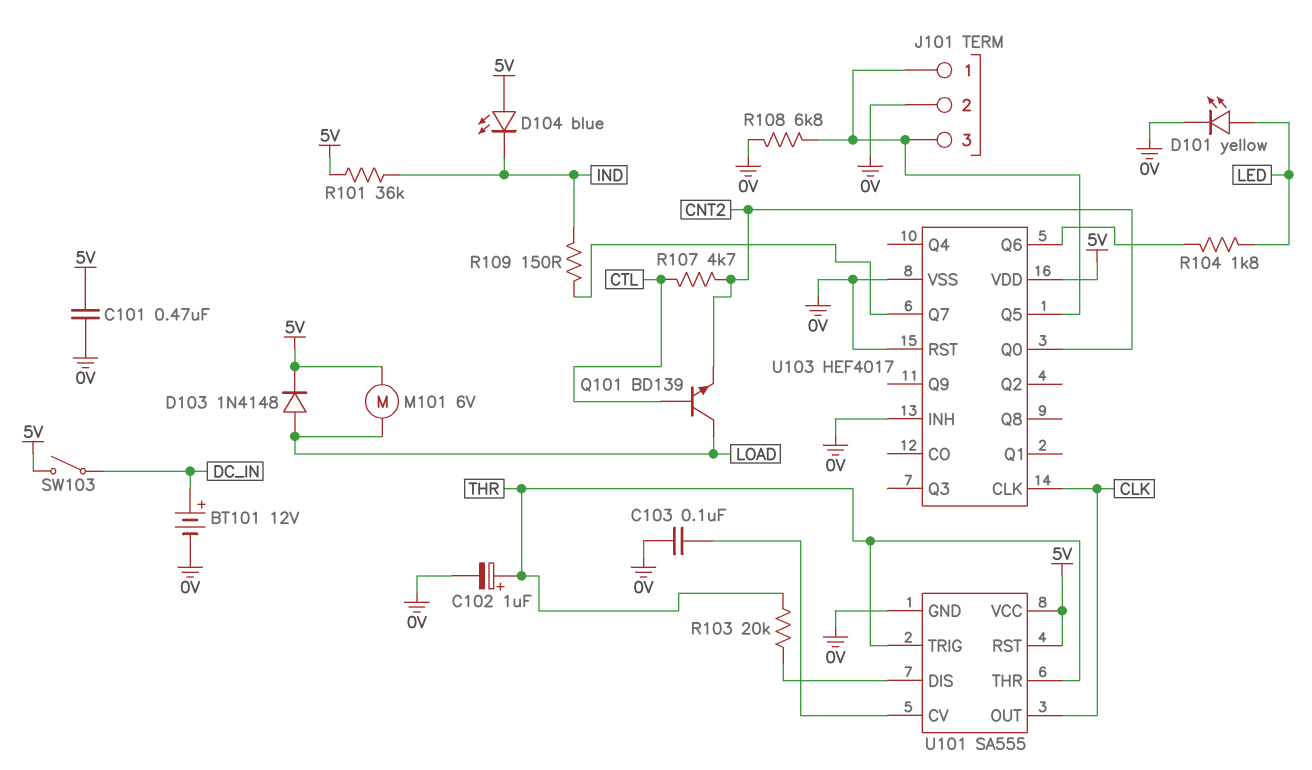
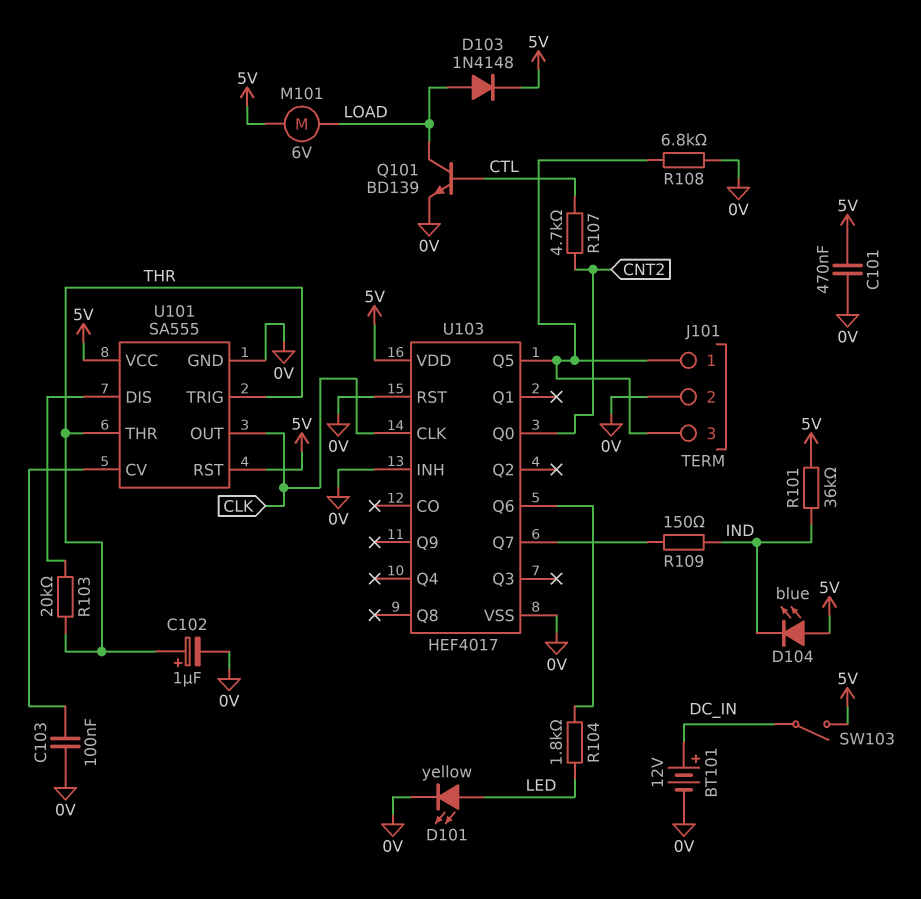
Q101: NPN BD139 (B CTL, C LOAD, E CNT2) -> NPN BD139 (B CTL, C LOAD, E 0V)

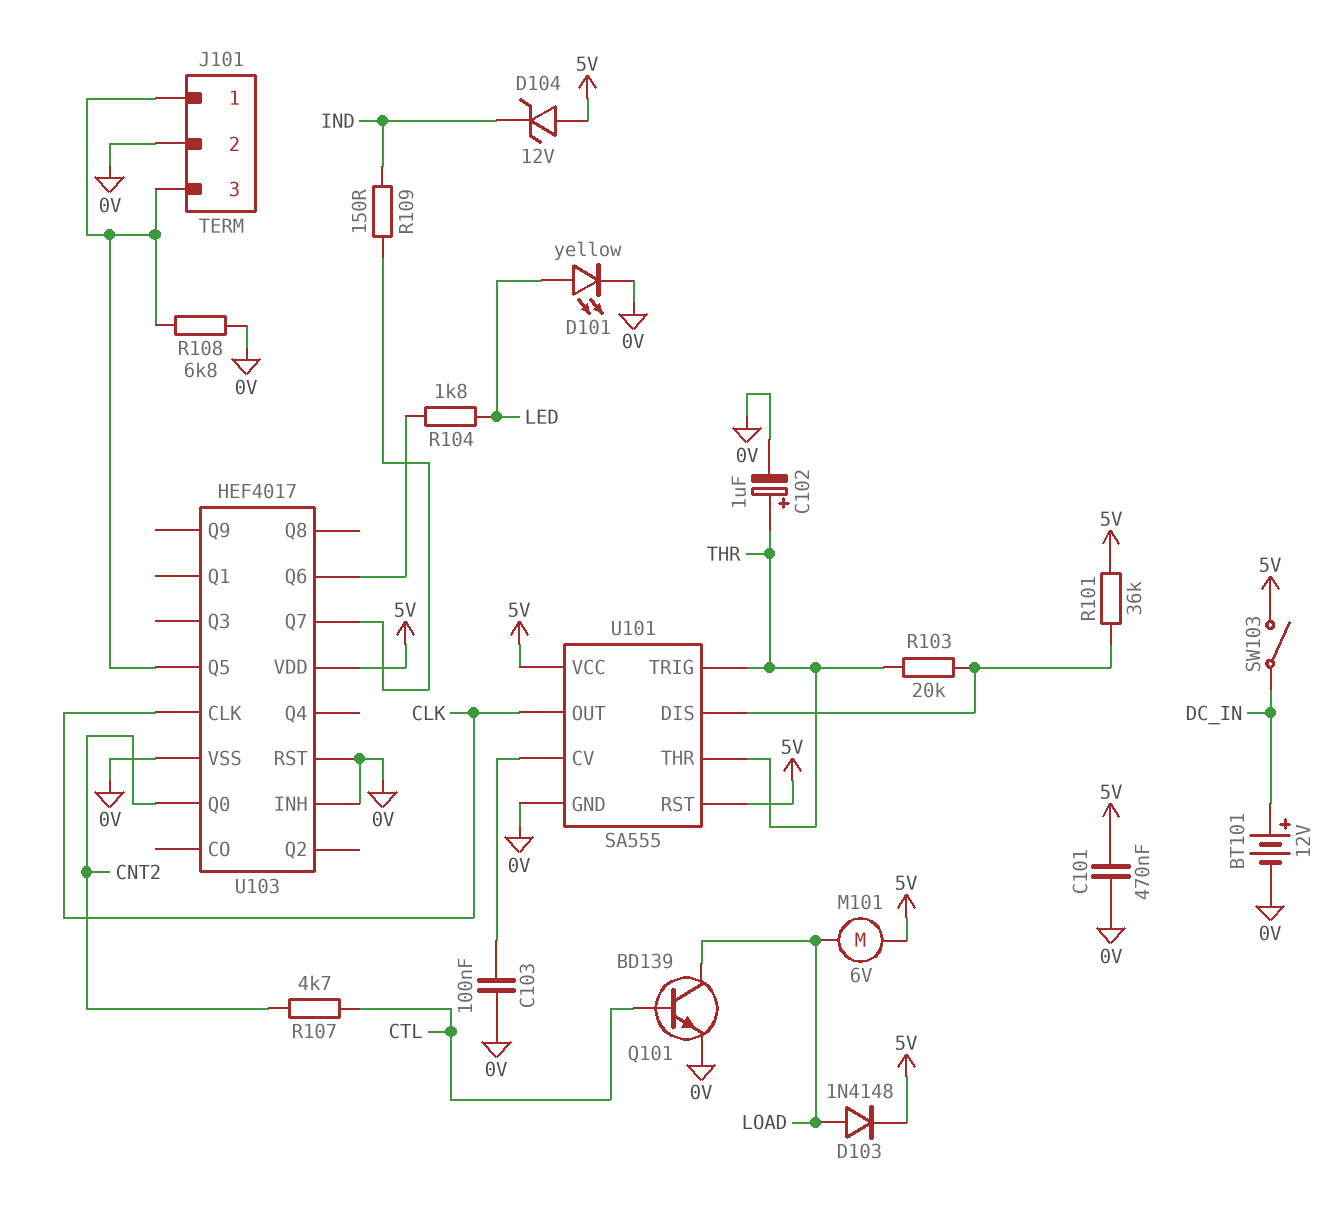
D104: LED blue (A 5V, K IND) -> zener 12V (A 5V, K IND)
R101: 36k (5V, IND) -> 36k (5V, U101/DIS)

